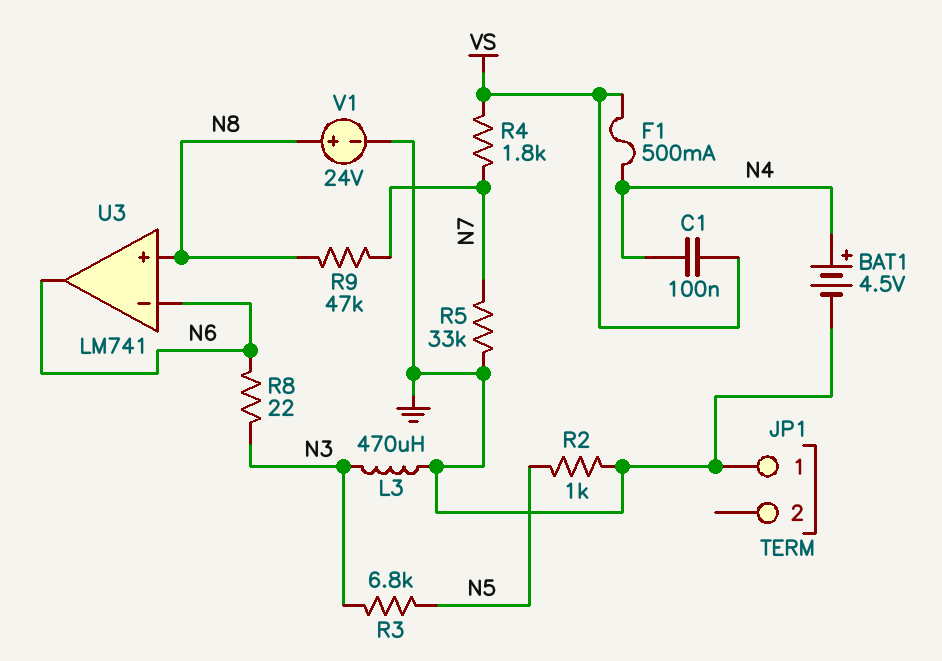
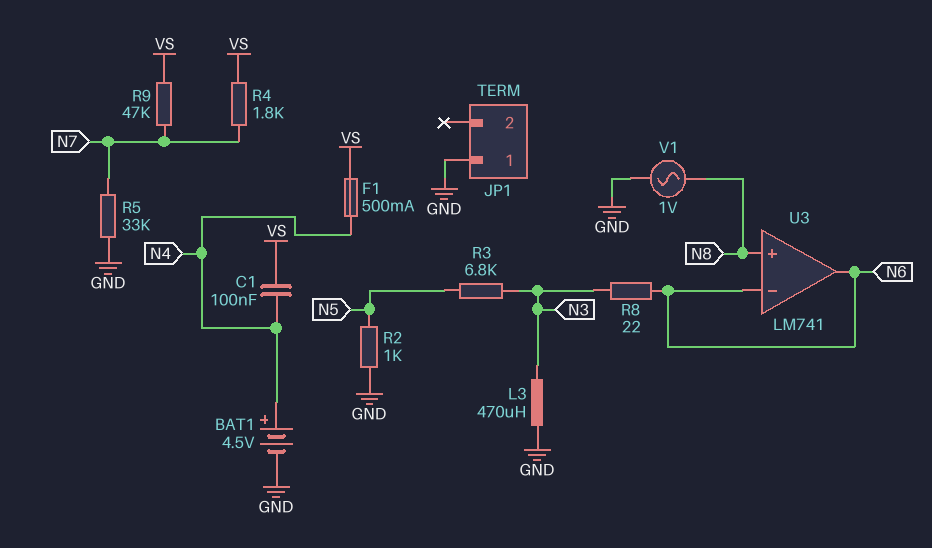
R9: 47k (N7, N8) -> 47k (N7, VS)
V1: 24V (plus N8, minus GND) -> AC 1V (GND, N8)

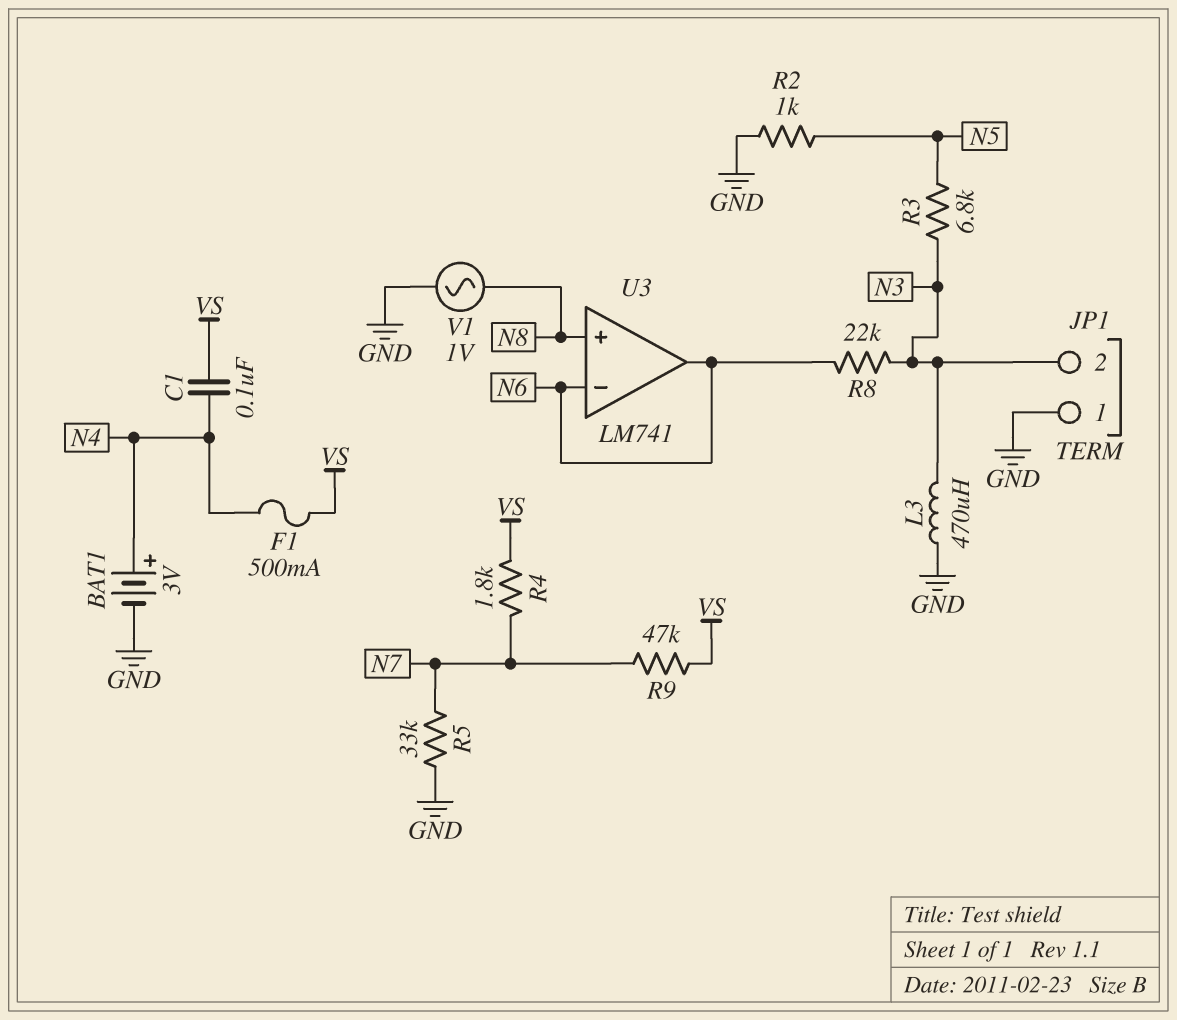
BAT1: 4.5V (plus N4, minus GND) -> 3V (plus N4, minus GND)
JP1 pin 2: none -> N3
R8: 22 (N3, N6) -> 22k (N3, N6)

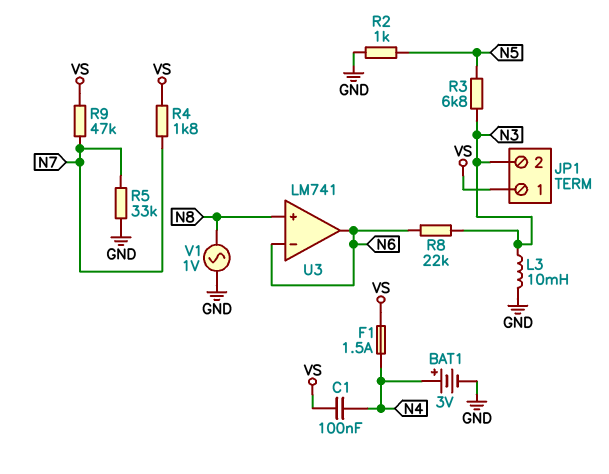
F1: 500mA (N4, VS) -> 1.5A (N4, VS)
JP1 pin 1: GND -> VS
L3: 470uH (GND, N3) -> 10mH (GND, N3)

